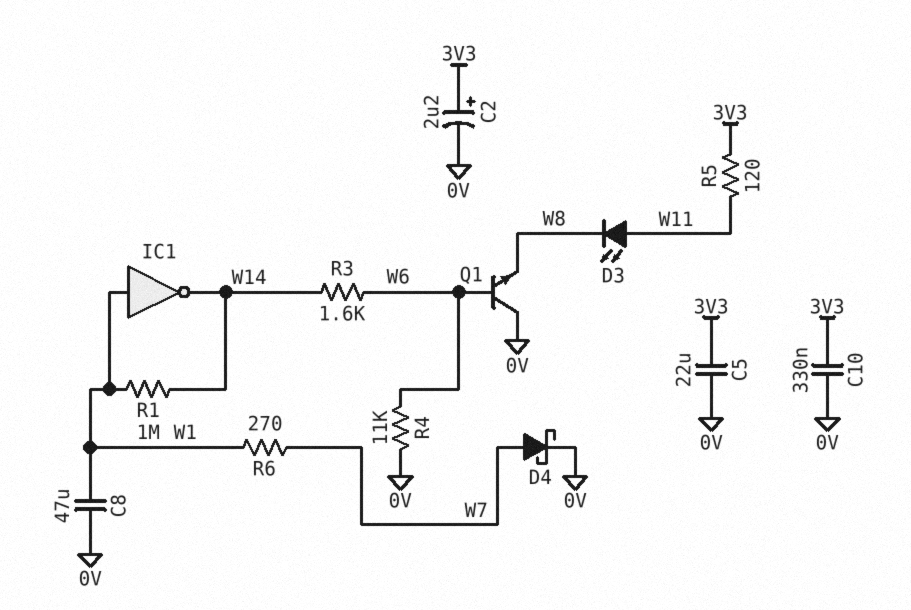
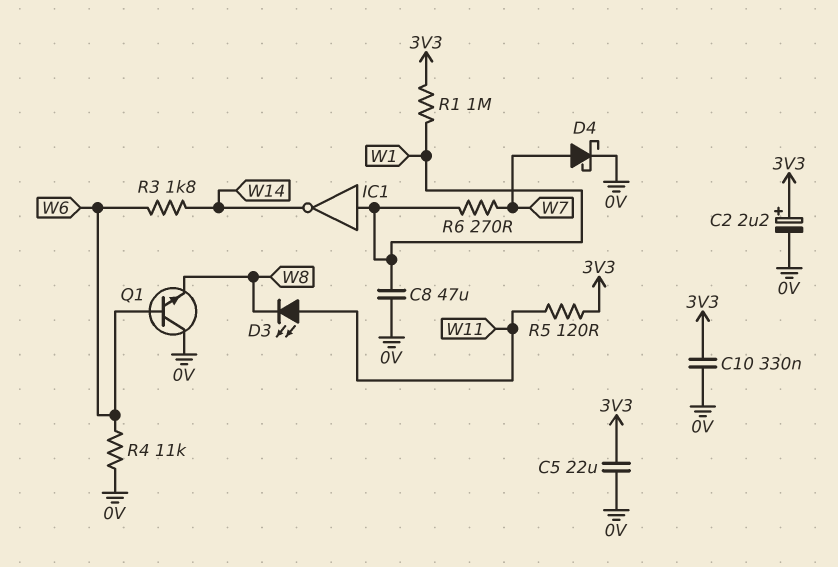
R1: 1M (W1, W14) -> 1M (3V3, W1)
R3: 1.6k (W6, W14) -> 1.8k (W6, W14)

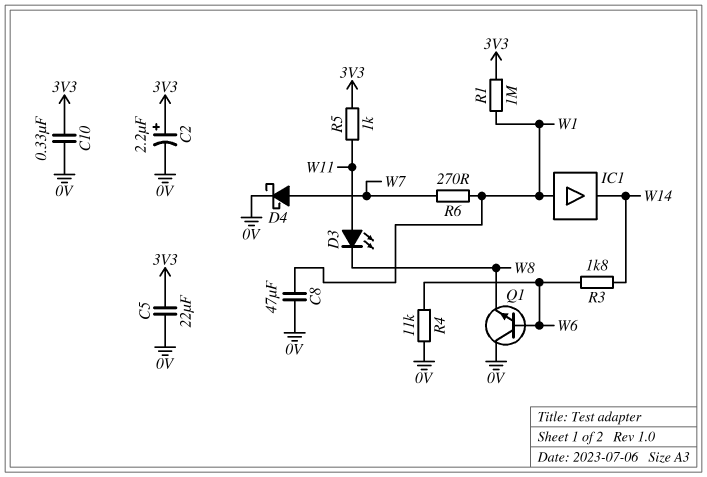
IC1: NOT (in W1, out W14) -> buffer (in W1, out W14)
R5: 120 (3V3, W11) -> 1k (3V3, W11)

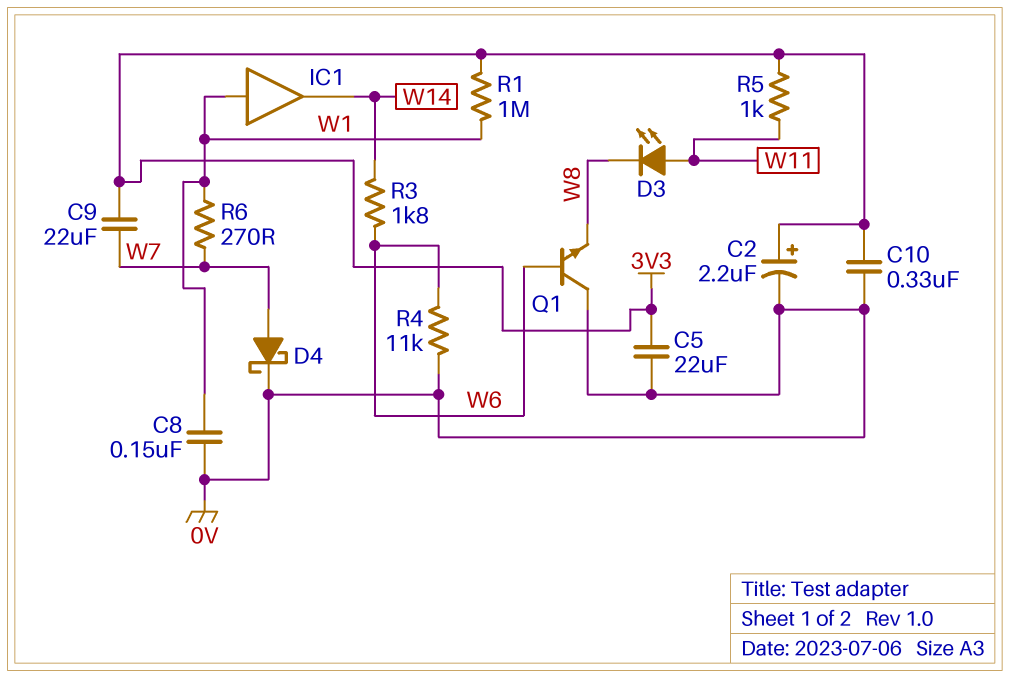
C8: 47uF (0V, W1) -> 150nF (0V, W1)
C9: none -> 22uF (3V3, W7)

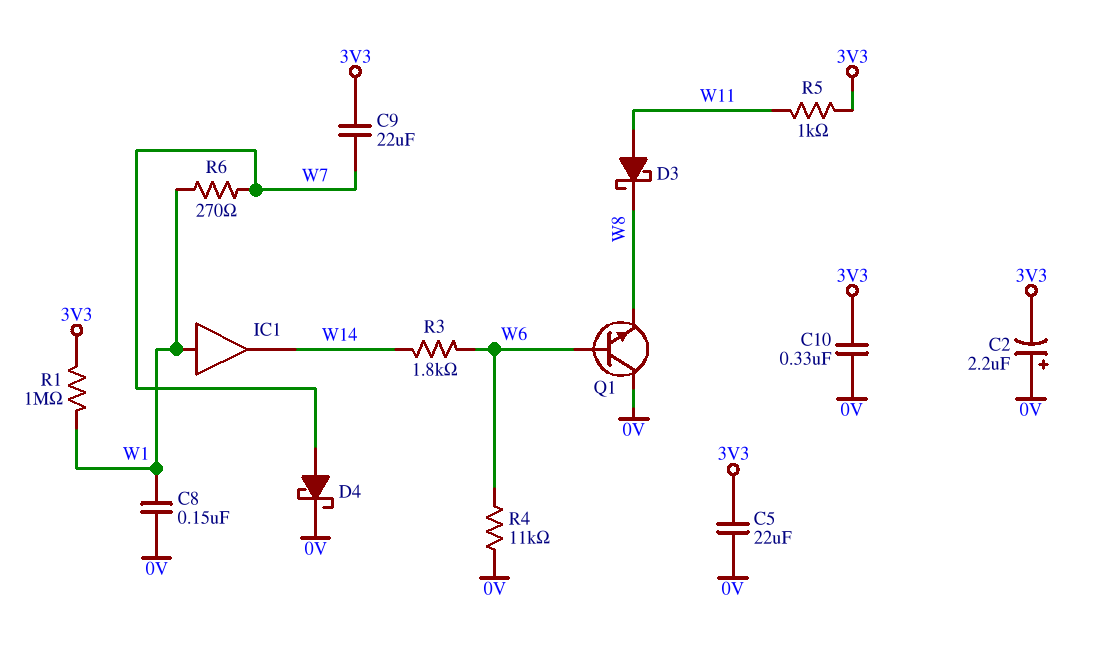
C2: 2.2uF (plus 3V3, minus 0V) -> 2.2uF (plus 0V, minus 3V3)
D3: LED (A W11, K W8) -> schottky (A W11, K W8)

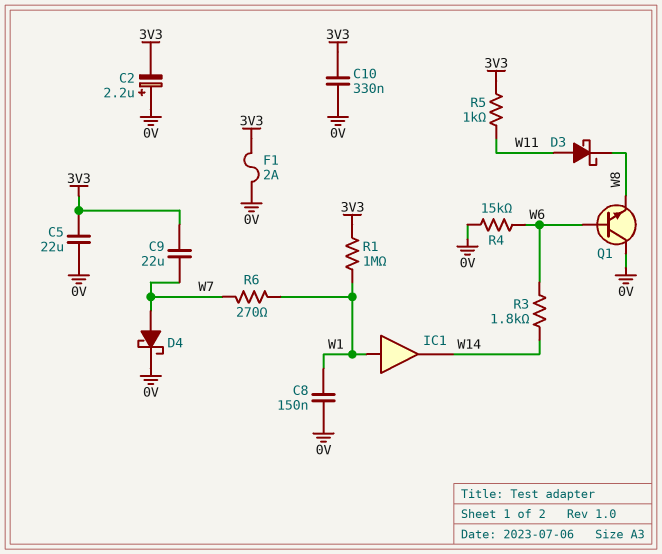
F1: none -> 2A (0V, 3V3)
R4: 11k (0V, W6) -> 15k (0V, W6)

